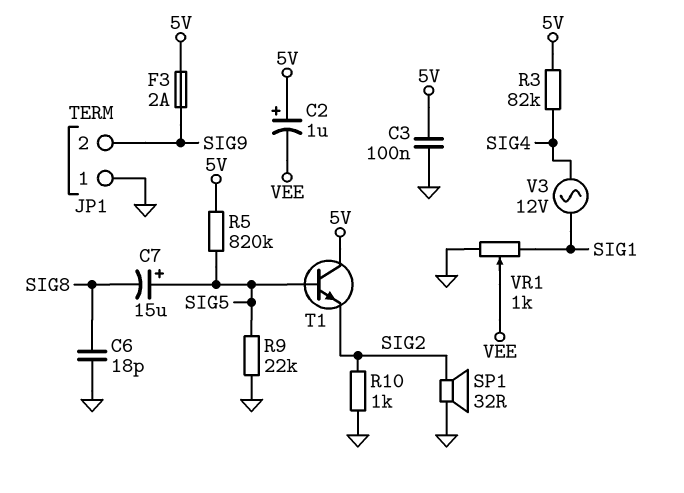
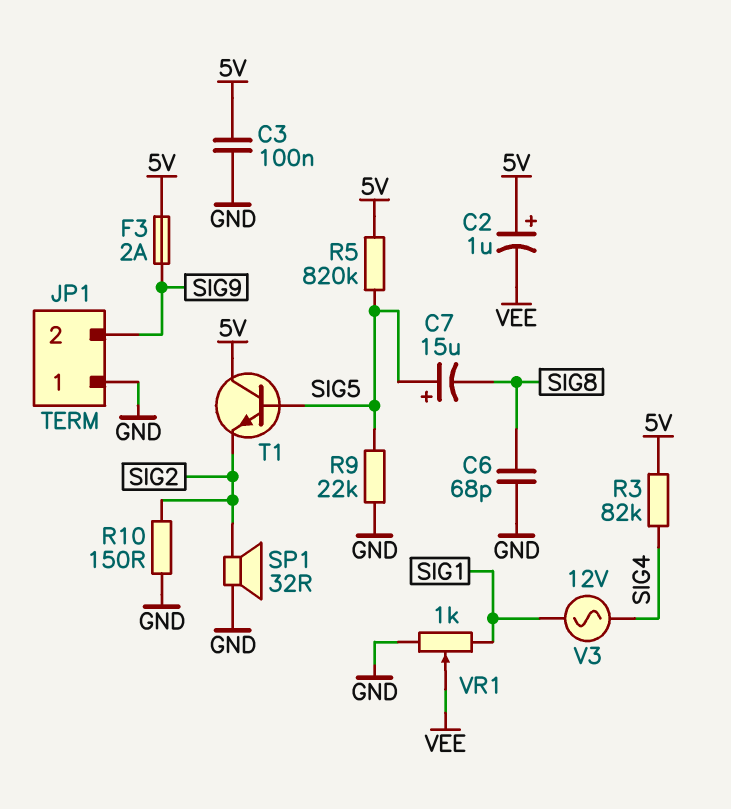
C6: 18pF (GND, SIG8) -> 68pF (GND, SIG8)
R10: 1k (GND, SIG2) -> 150 (GND, SIG2)

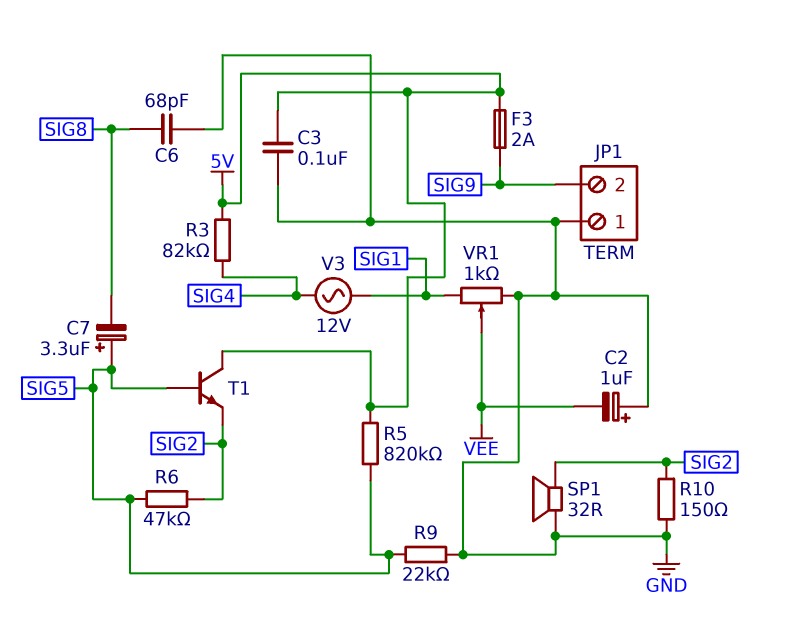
C2: 1uF (plus 5V, minus VEE) -> 1uF (plus GND, minus VEE)
C7: 15uF (plus SIG5, minus SIG8) -> 3.3uF (plus SIG5, minus SIG8)
R6: none -> 47k (SIG2, SIG5)

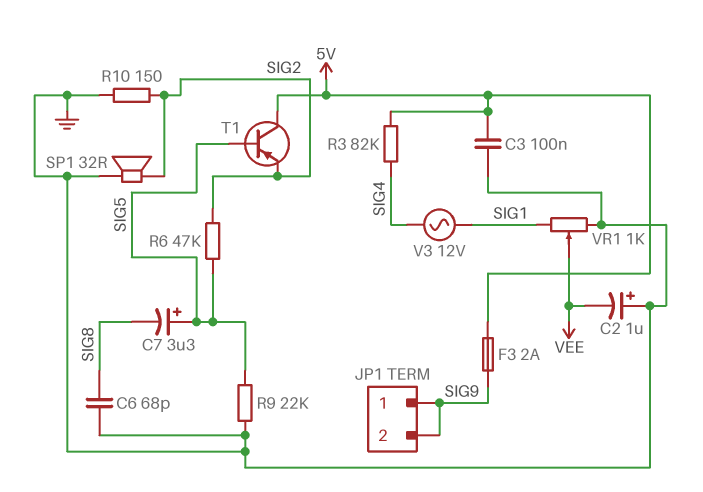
JP1 pin 1: GND -> SIG9
R5: 820k (5V, SIG5) -> none
T1: NPN (B SIG5, C 5V, E SIG2) -> PNP (B SIG5, C 5V, E SIG2)

